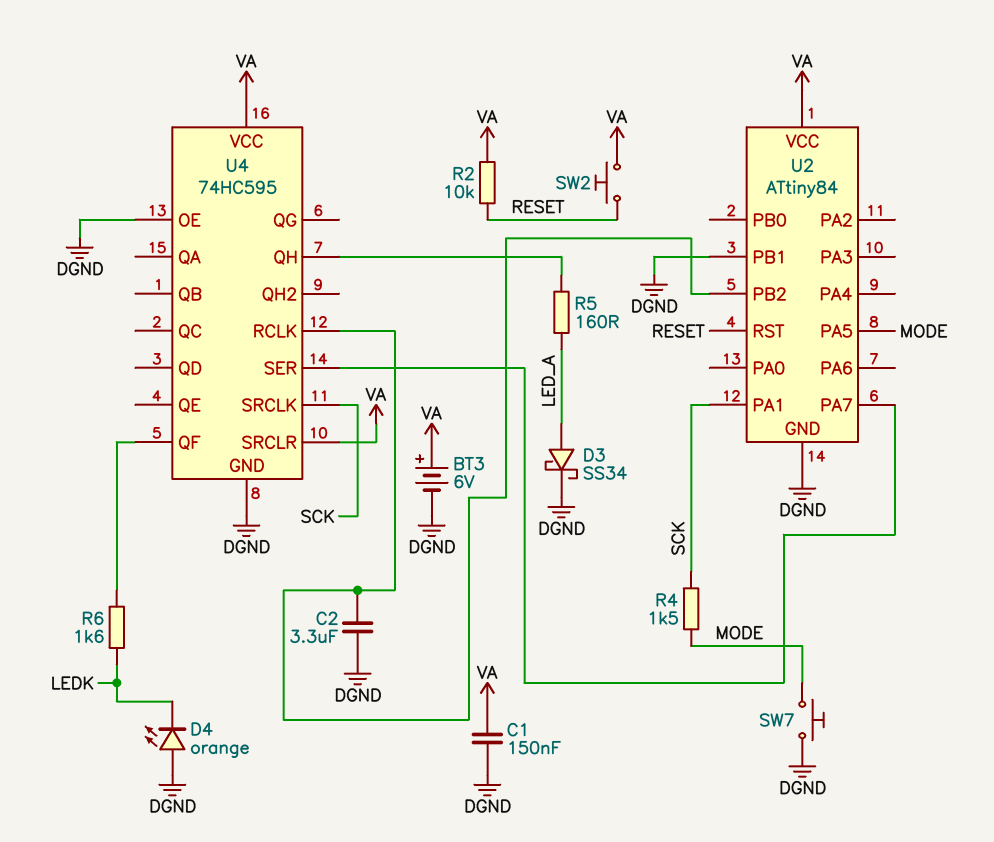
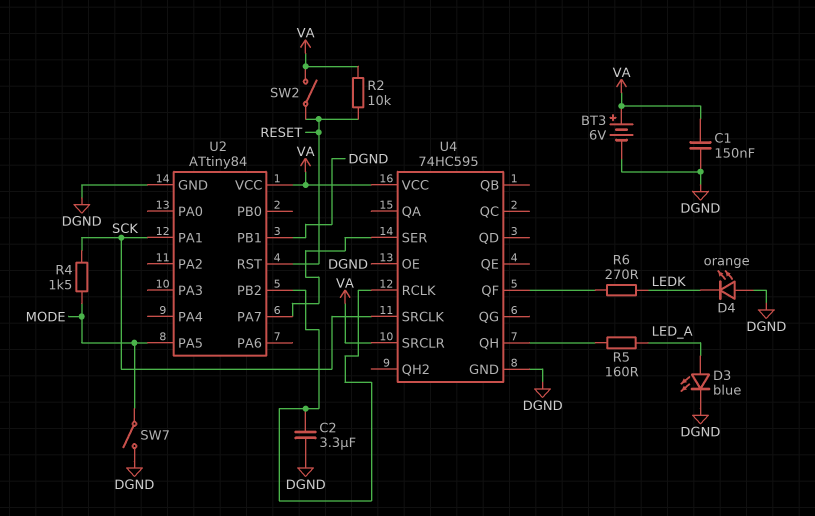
D3: schottky SS34 (A LED_A, K DGND) -> LED blue (A LED_A, K DGND)
R6: 1.6k (LEDK, U4/QF) -> 270 (LEDK, U4/QF)
SW2: button (RESET, VA) -> switch (RESET, VA)
SW7: button (DGND, MODE) -> switch (DGND, MODE)

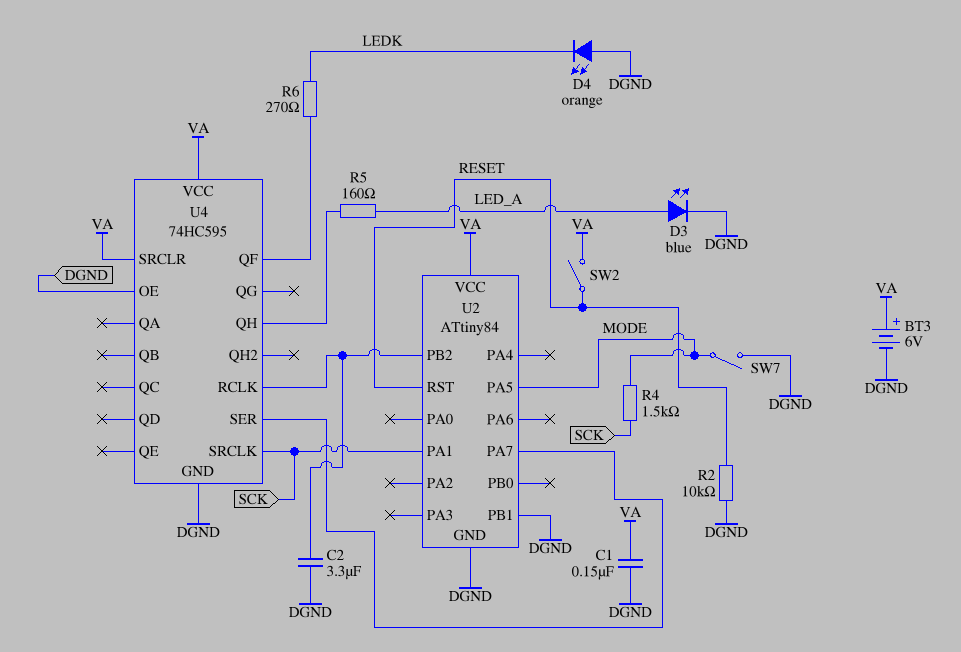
R2: 10k (RESET, VA) -> 10k (DGND, RESET)

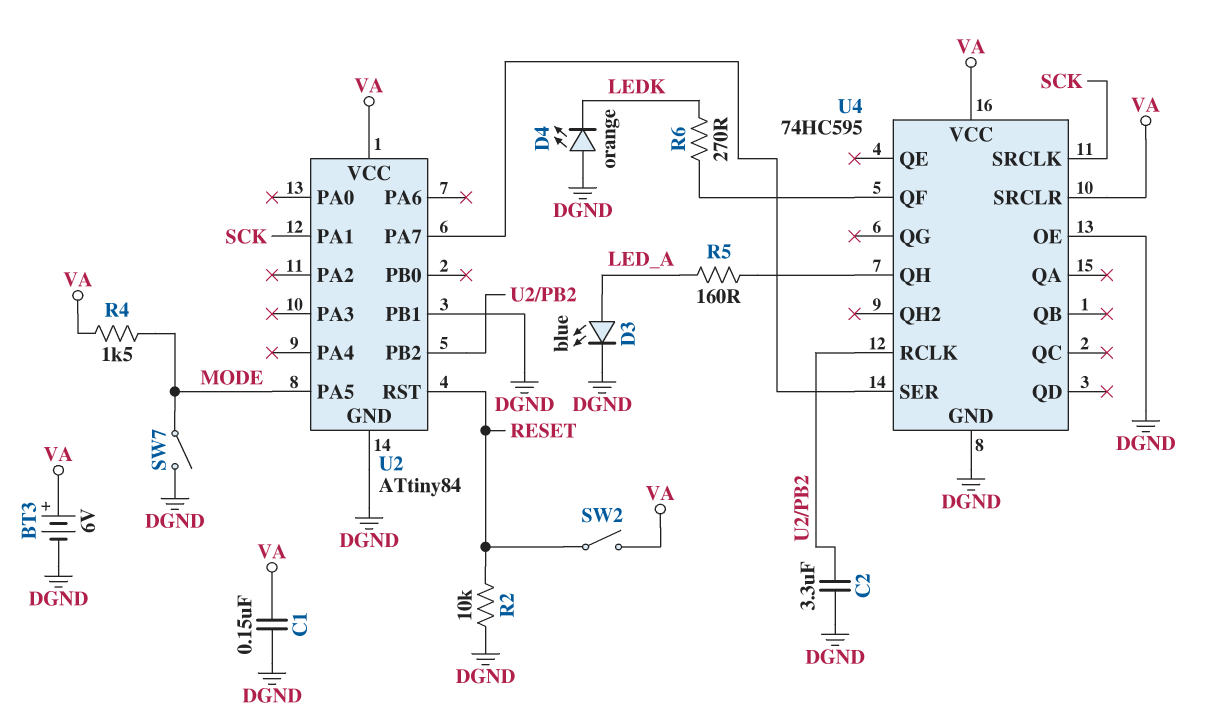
R4: 1.5k (MODE, SCK) -> 1.5k (MODE, VA)

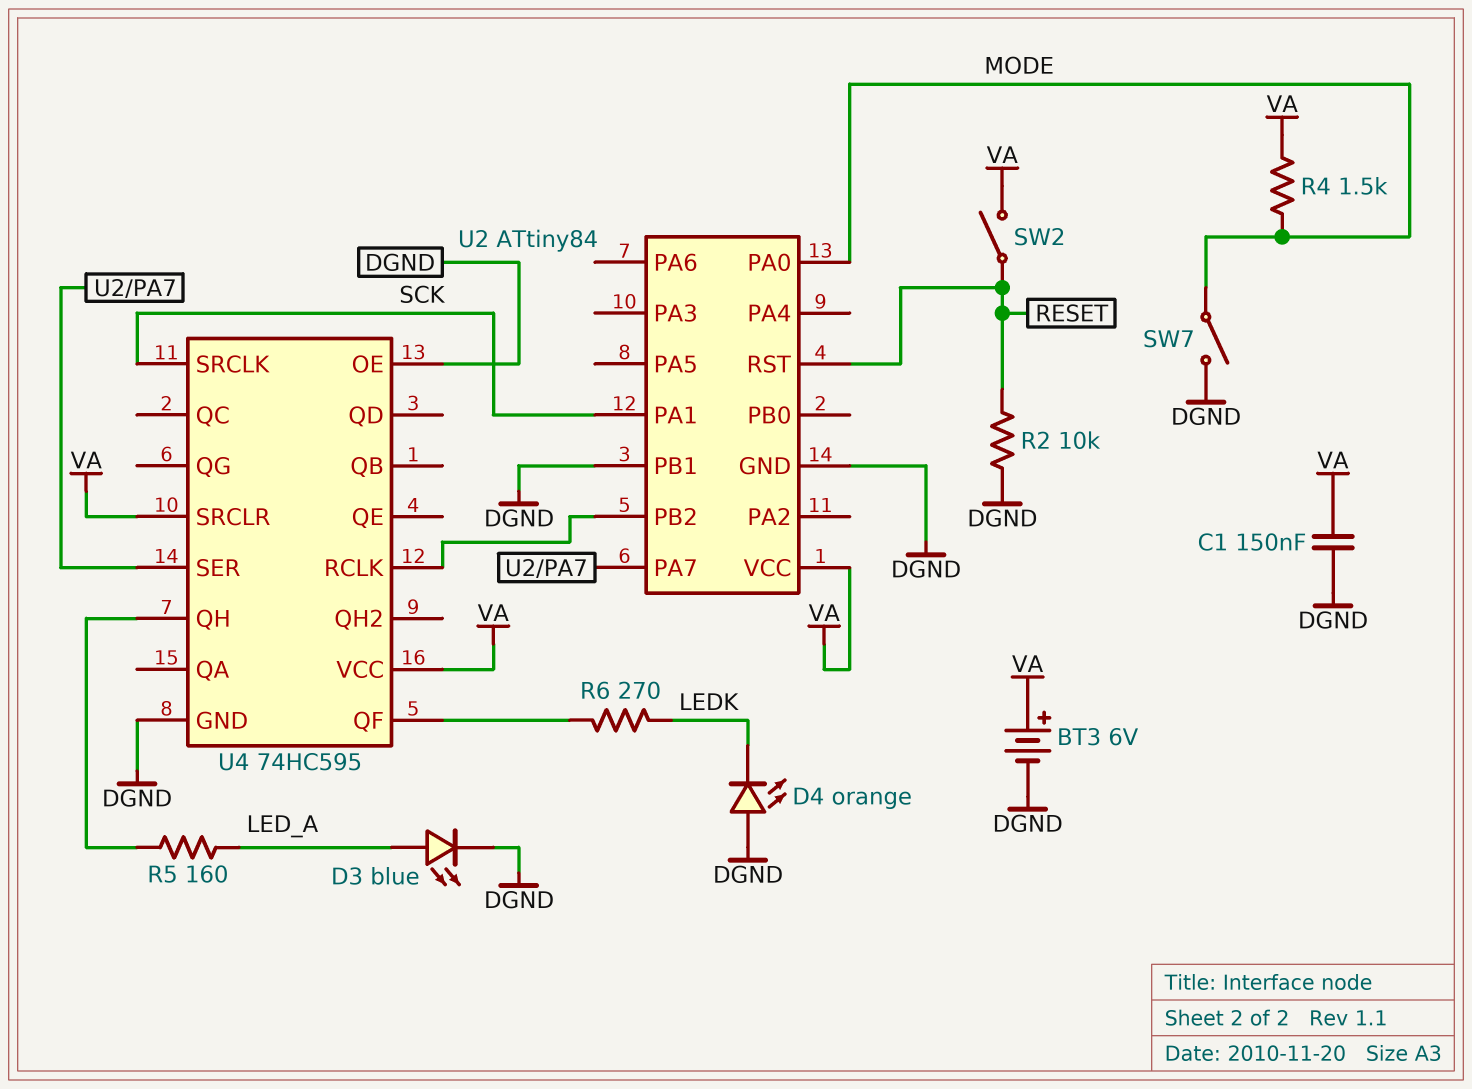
C2: 3.3uF (DGND, U2/PB2) -> none
U2 pin PA0: none -> MODE
U2 pin PA5: MODE -> none

